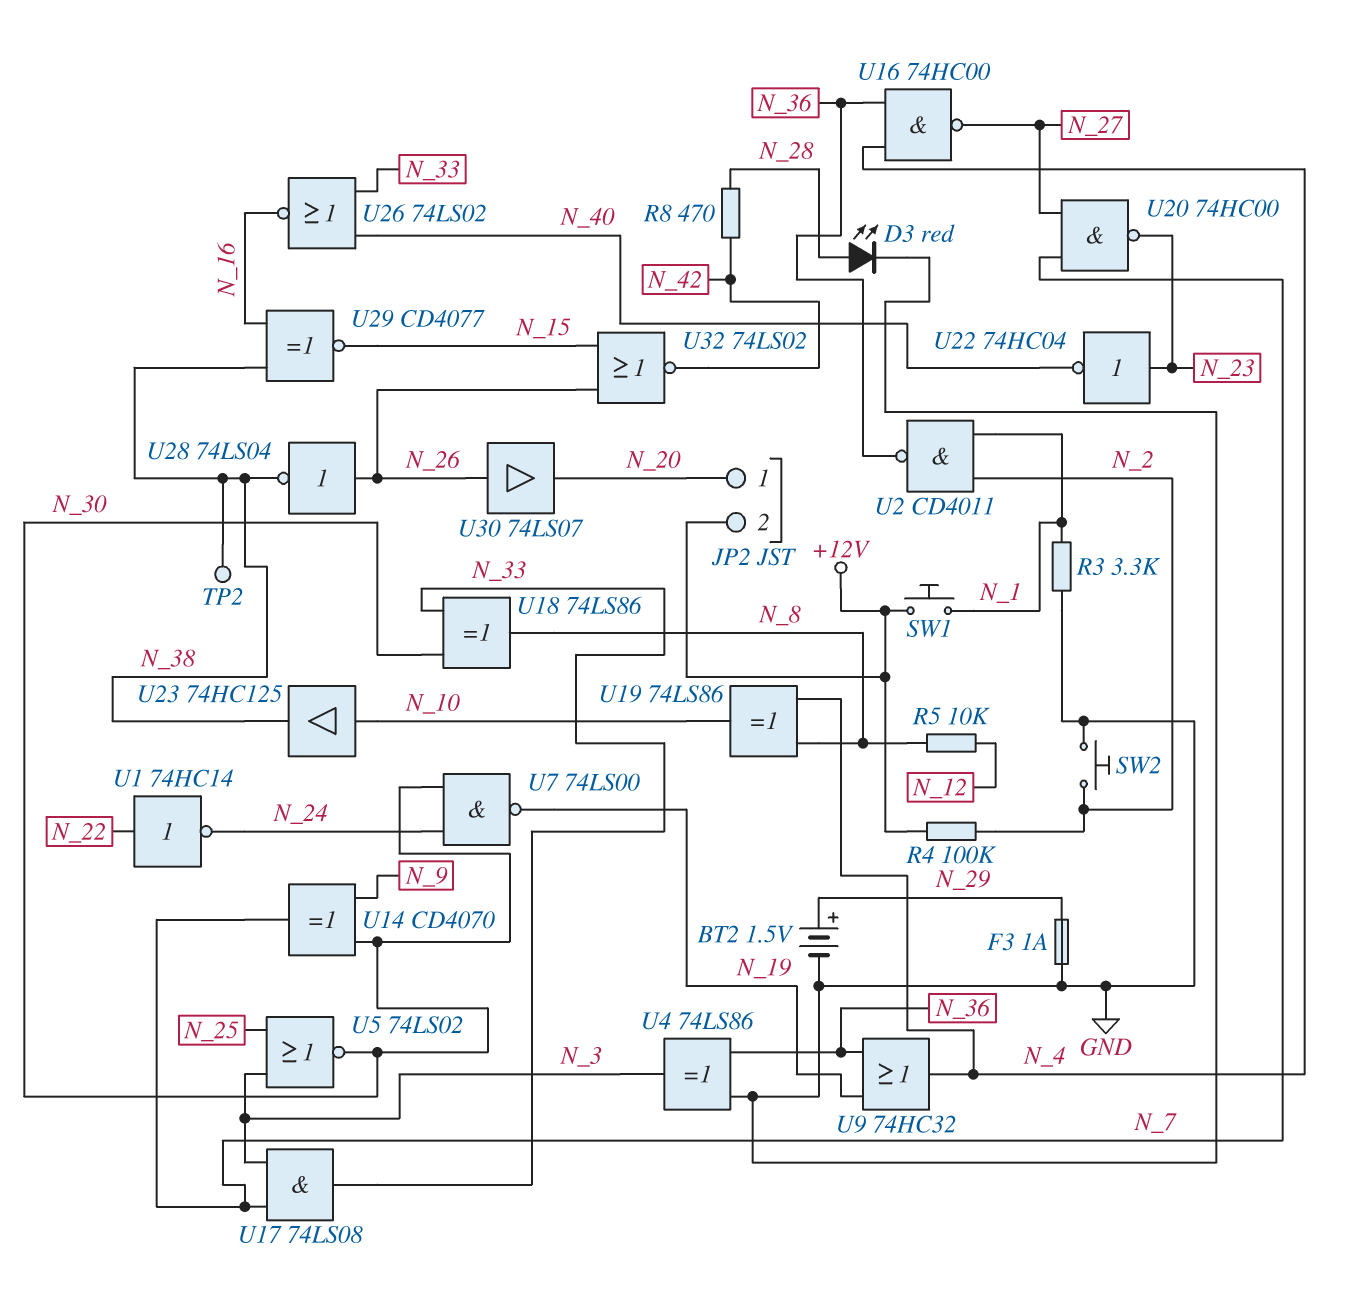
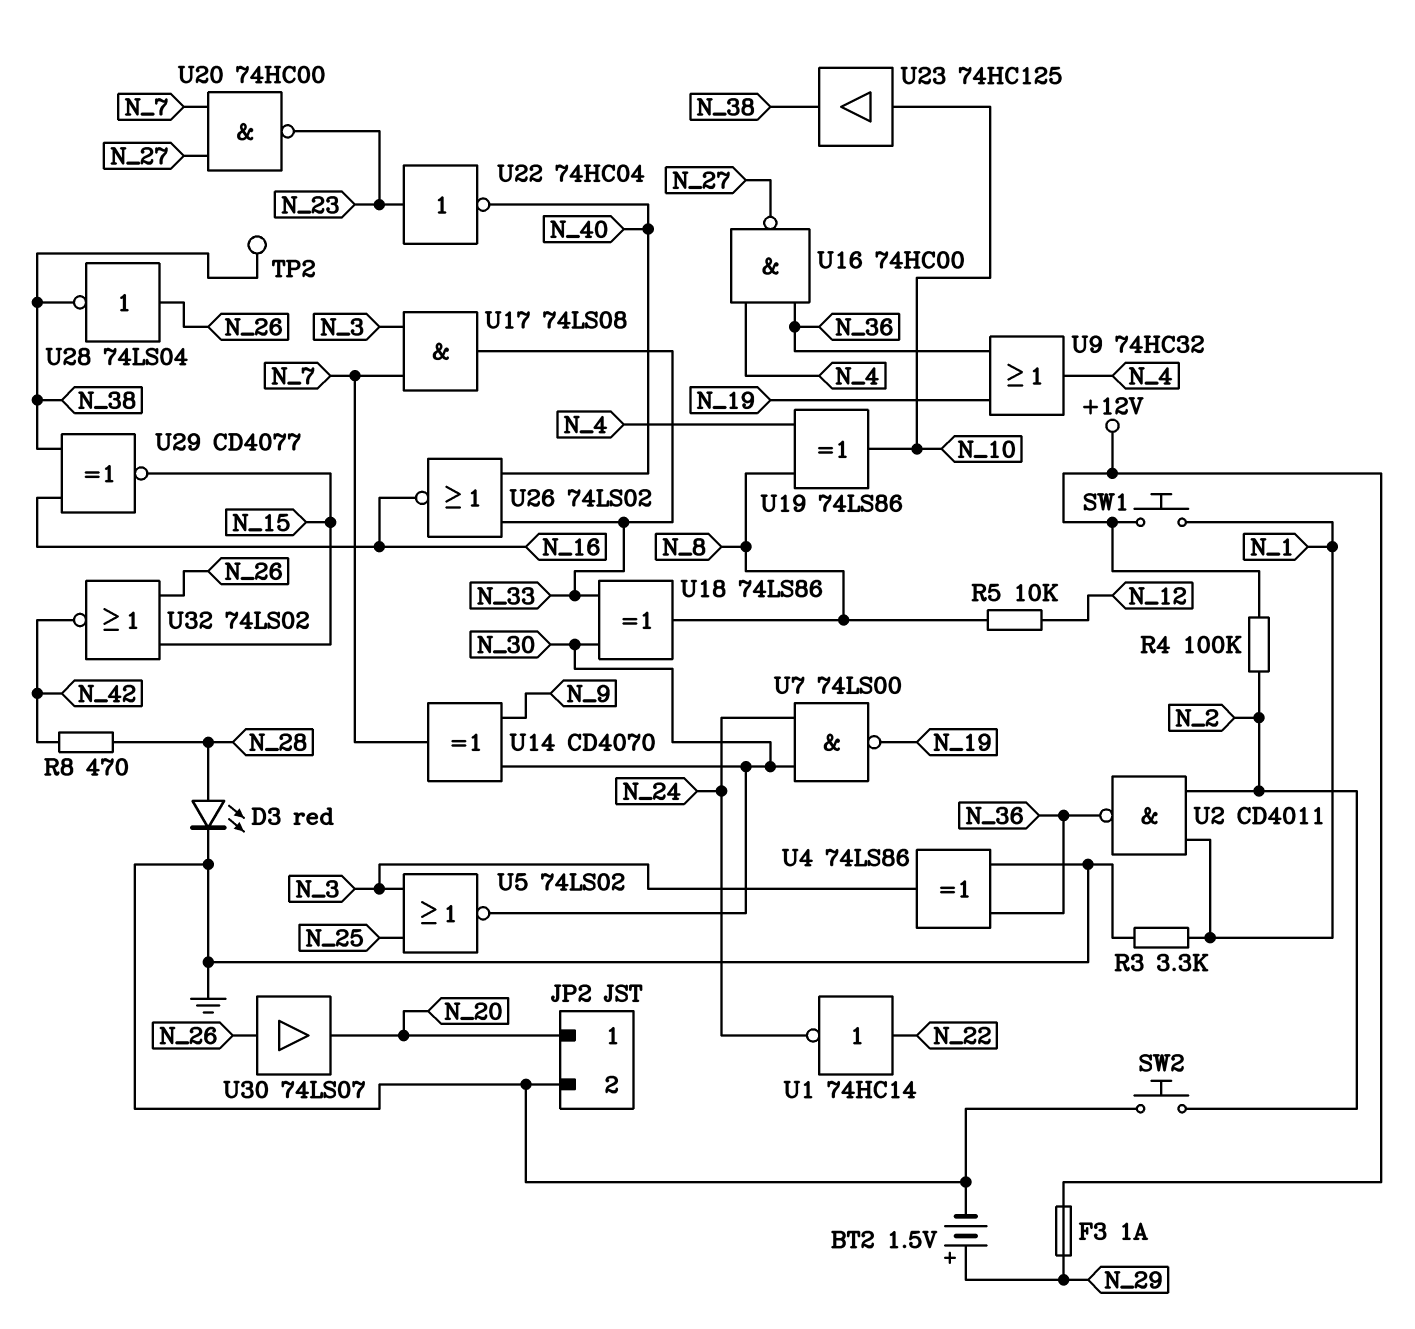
F3: 1A (GND, N_29) -> 1A (+12V, N_29)
JP2 pin 2: +12V -> GND

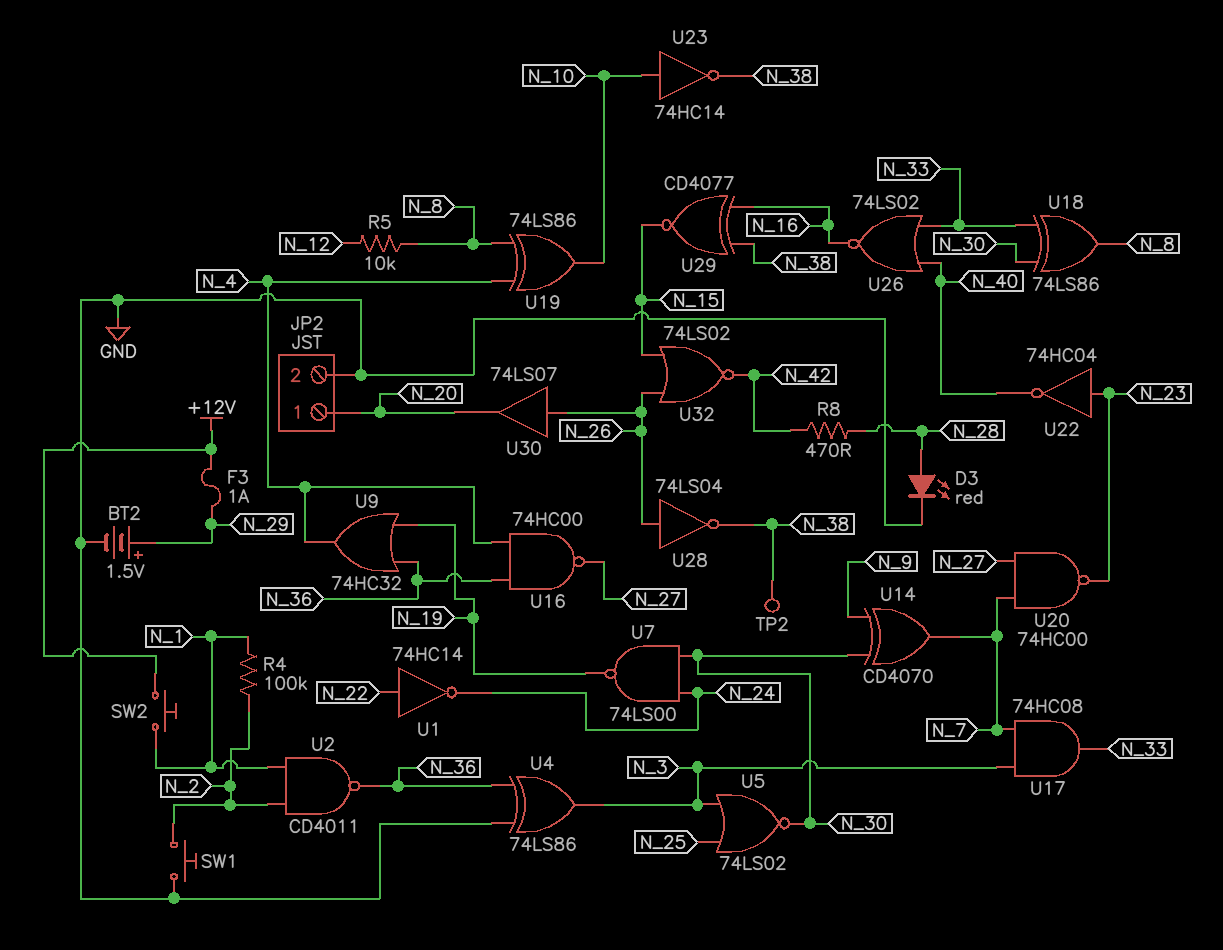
R3: 3.3k (GND, N_1) -> none
R4: 100k (+12V, N_2) -> 100k (N_1, N_2)
SW1: button (+12V, N_1) -> button (GND, N_2)
SW2: button (GND, N_2) -> button (+12V, N_1)
U17: AND 74LS08 (in N_3, in N_7, out N_33) -> AND 74HC08 (in N_3, in N_7, out N_33)
U23: buffer 74HC125 (in N_10, out N_38) -> NOT 74HC14 (in N_10, out N_38)

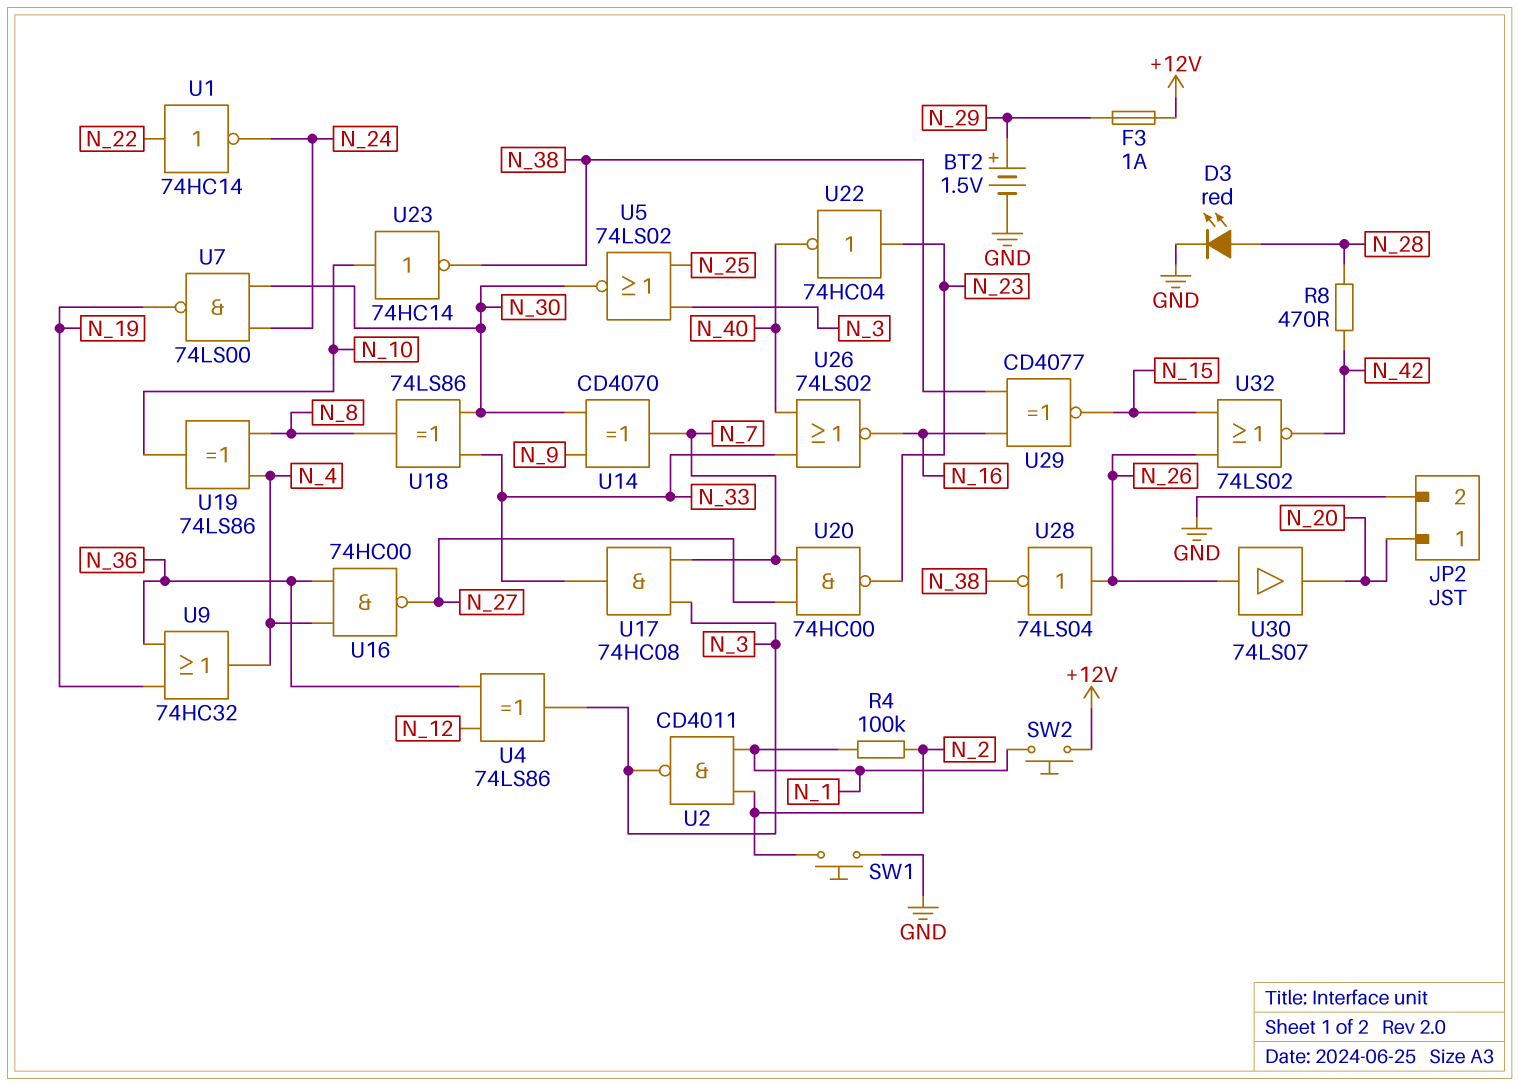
R5: 10k (N_8, N_12) -> none
TP2: test point (N_38) -> none
U2: NAND CD4011 (in N_1, in N_2, out N_36) -> NAND CD4011 (in N_1, in N_2, out N_3)
U4: XOR 74LS86 (in GND, in N_36, out N_3) -> XOR 74LS86 (in N_12, in N_36, out N_3)

